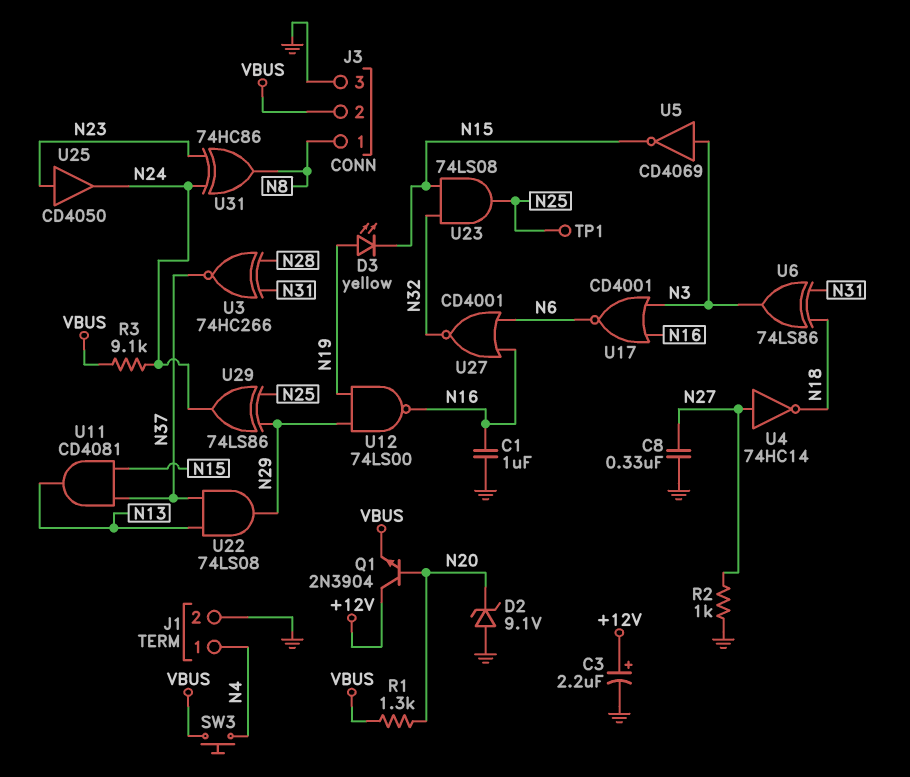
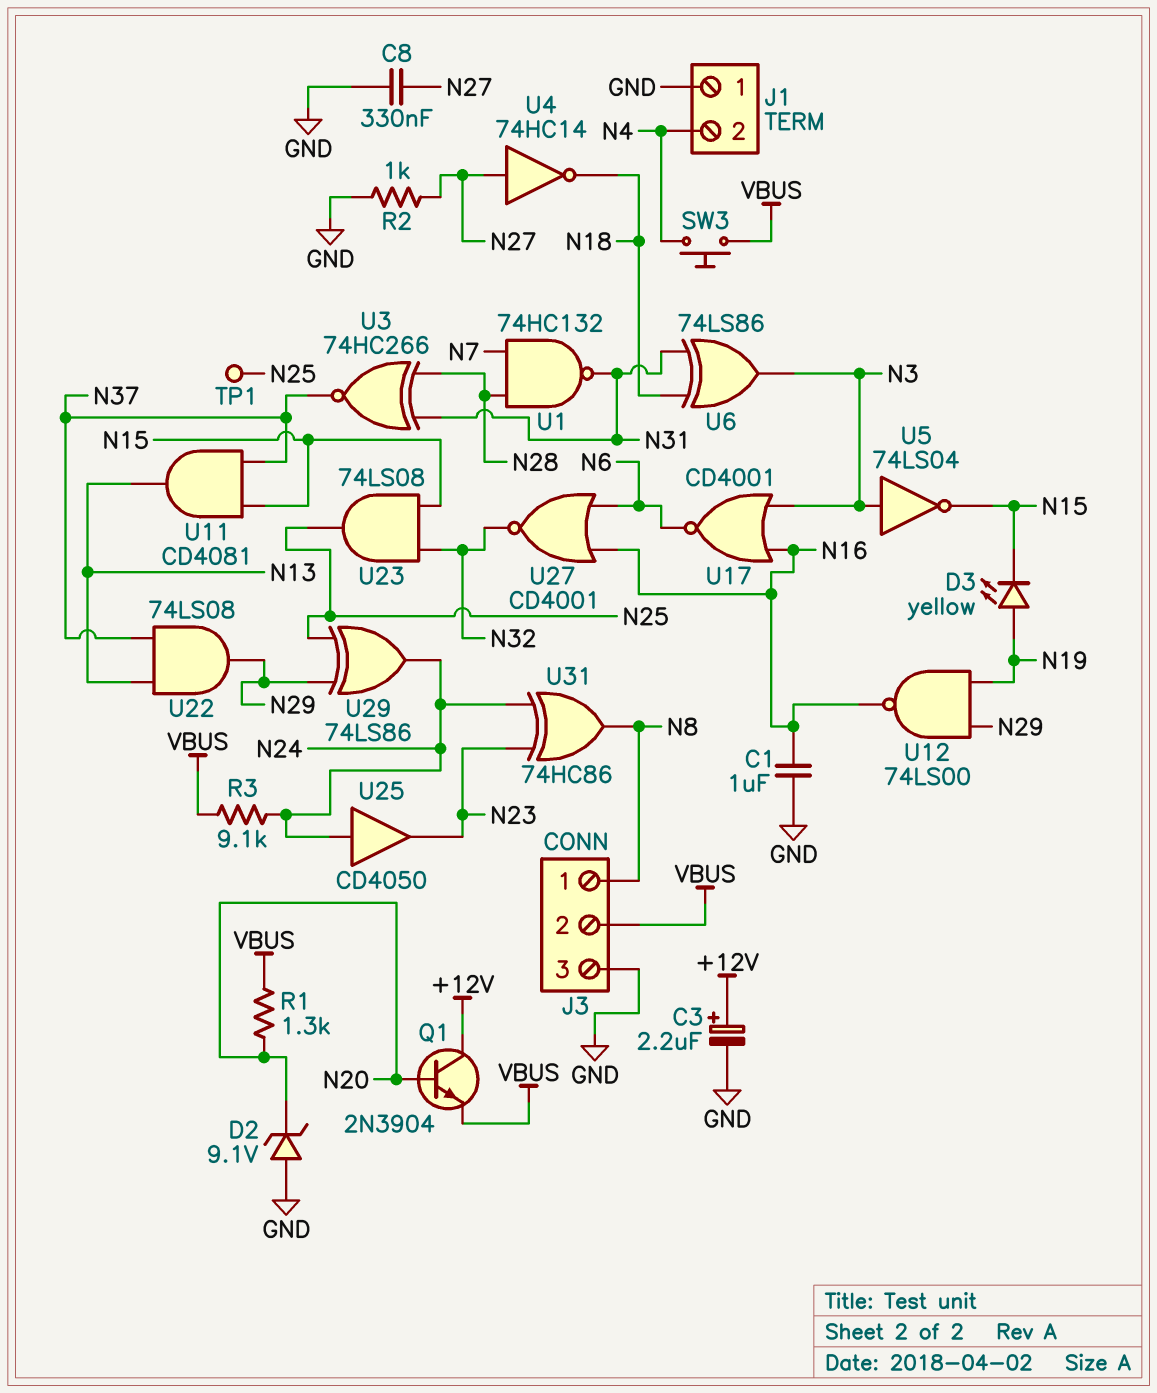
J1 pin 1: N4 -> GND
J1 pin 2: GND -> N4
U1: none -> NAND 74HC132 (in N7, in N28, out N31)
U5: NOT CD4069 (in N3, out N15) -> NOT 74LS04 (in N3, out N15)
U25: buffer CD4050 (in N23, out N24) -> buffer CD4050 (in N24, out N23)

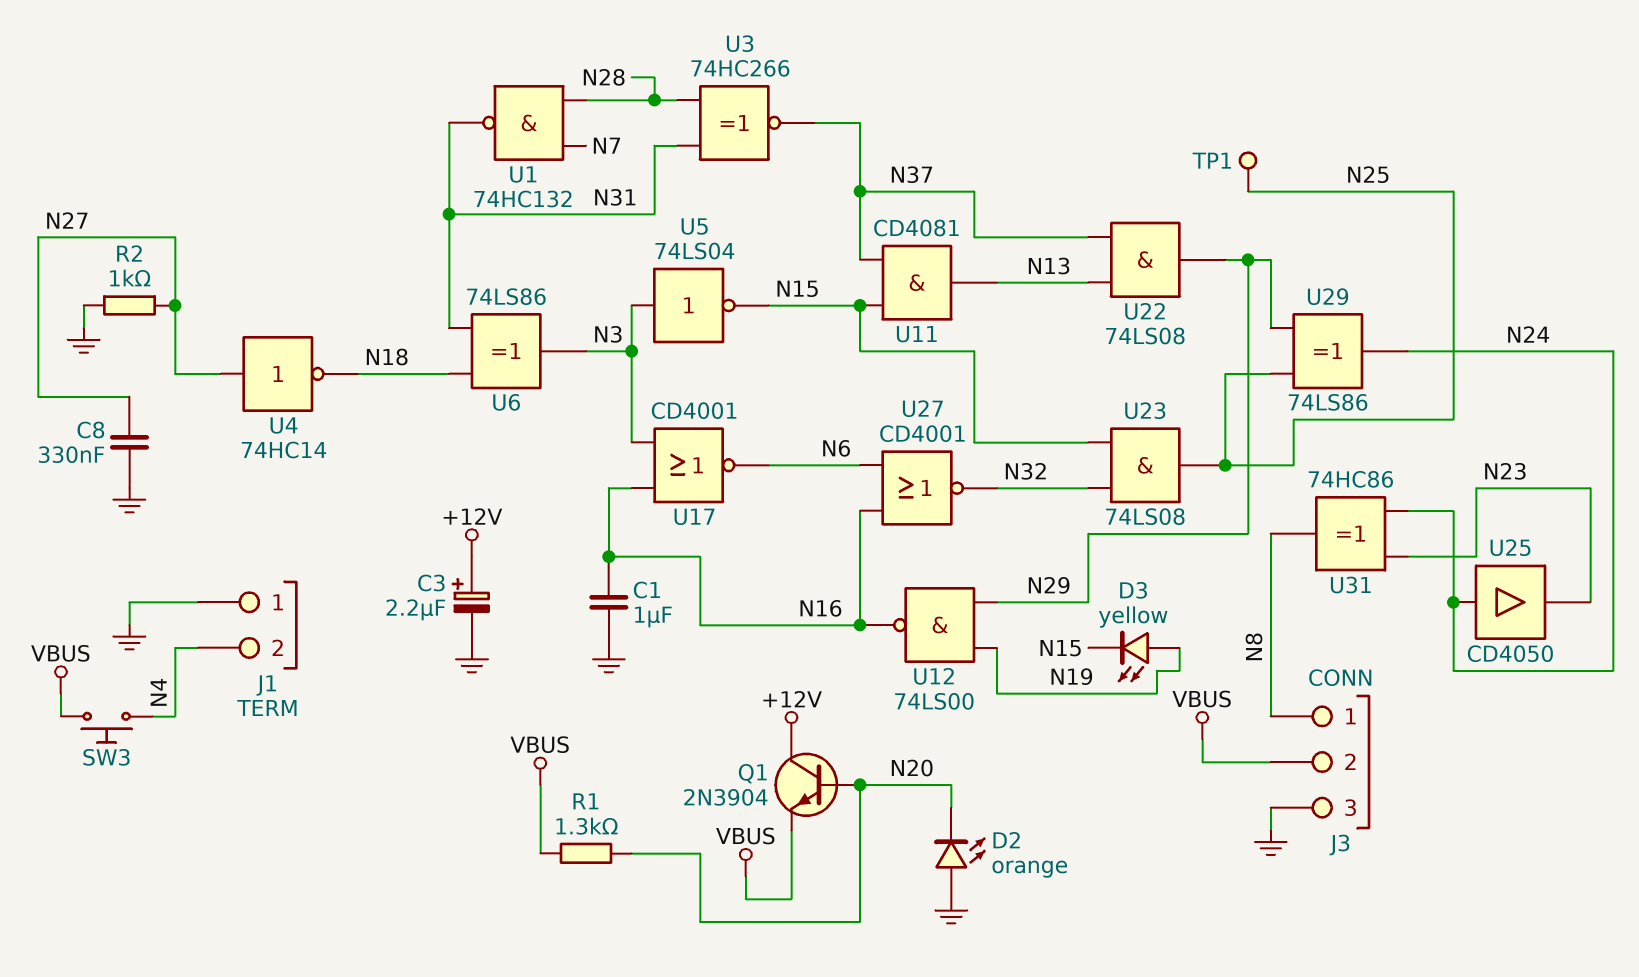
D2: zener 9.1V (A GND, K N20) -> LED orange (A GND, K N20)
R3: 9.1k (N24, VBUS) -> none

